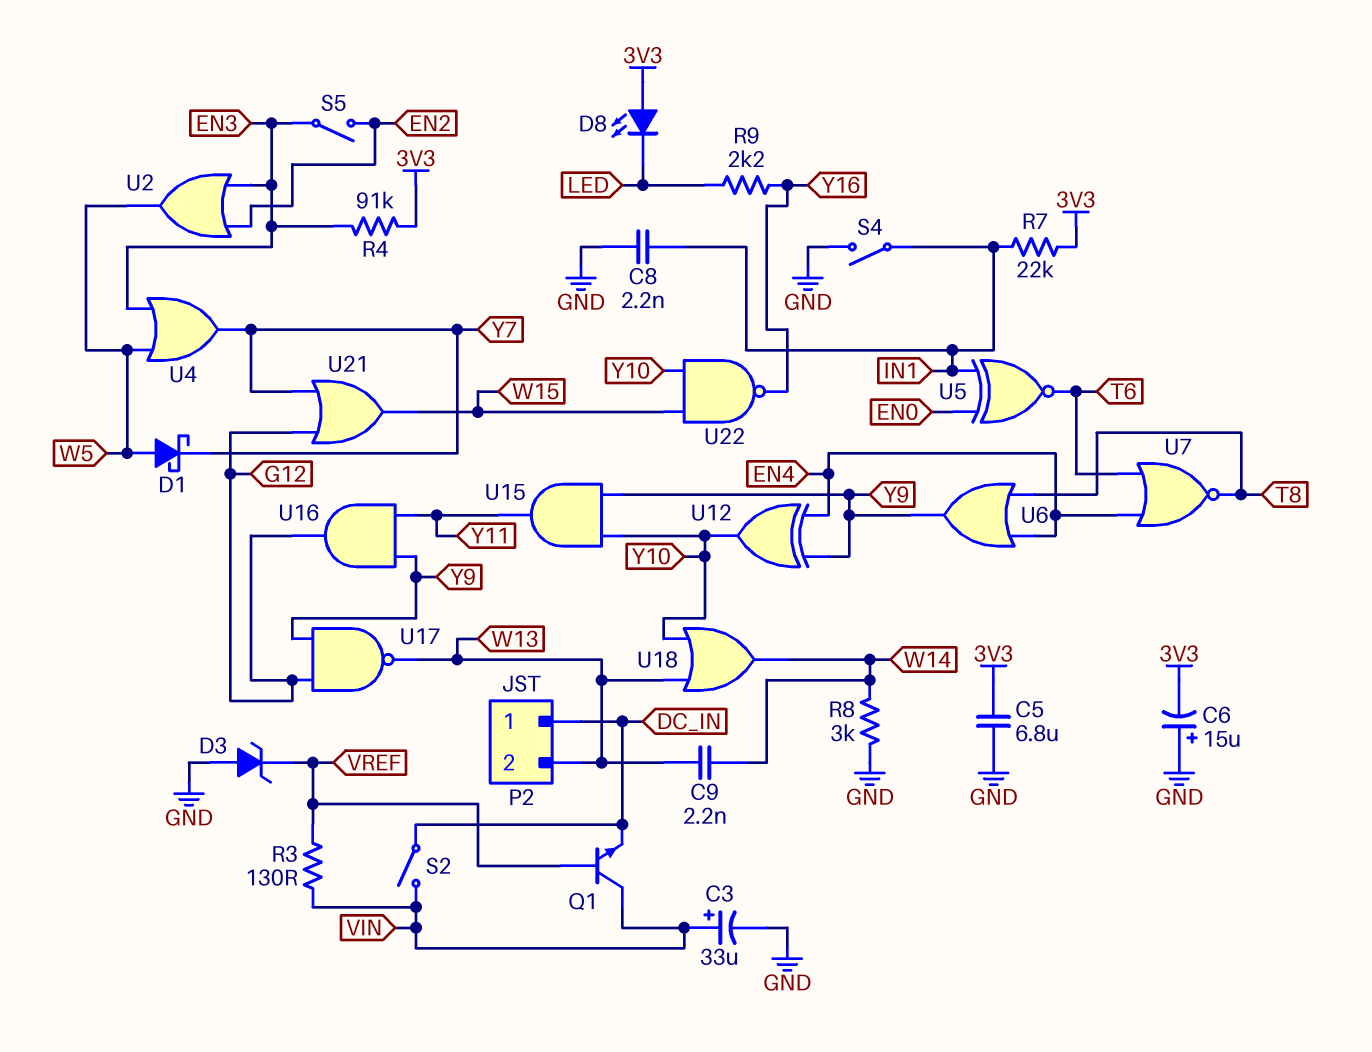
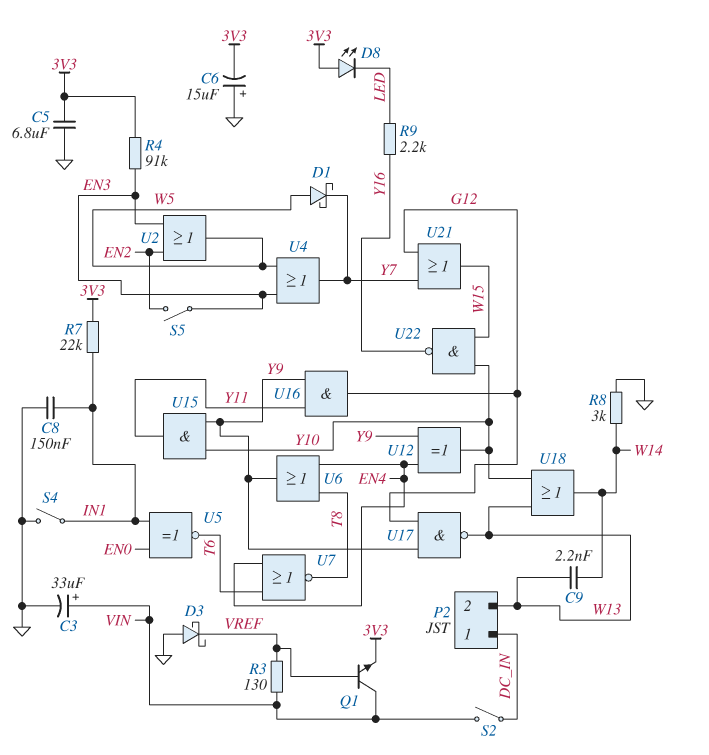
C8: 2.2nF (GND, IN1) -> 150nF (GND, IN1)
D3: zener (A GND, K VREF) -> schottky (A GND, K VREF)
Q1: NPN (B VREF, C VIN, E DC_IN) -> NPN (B VREF, C VIN, E 3V3)

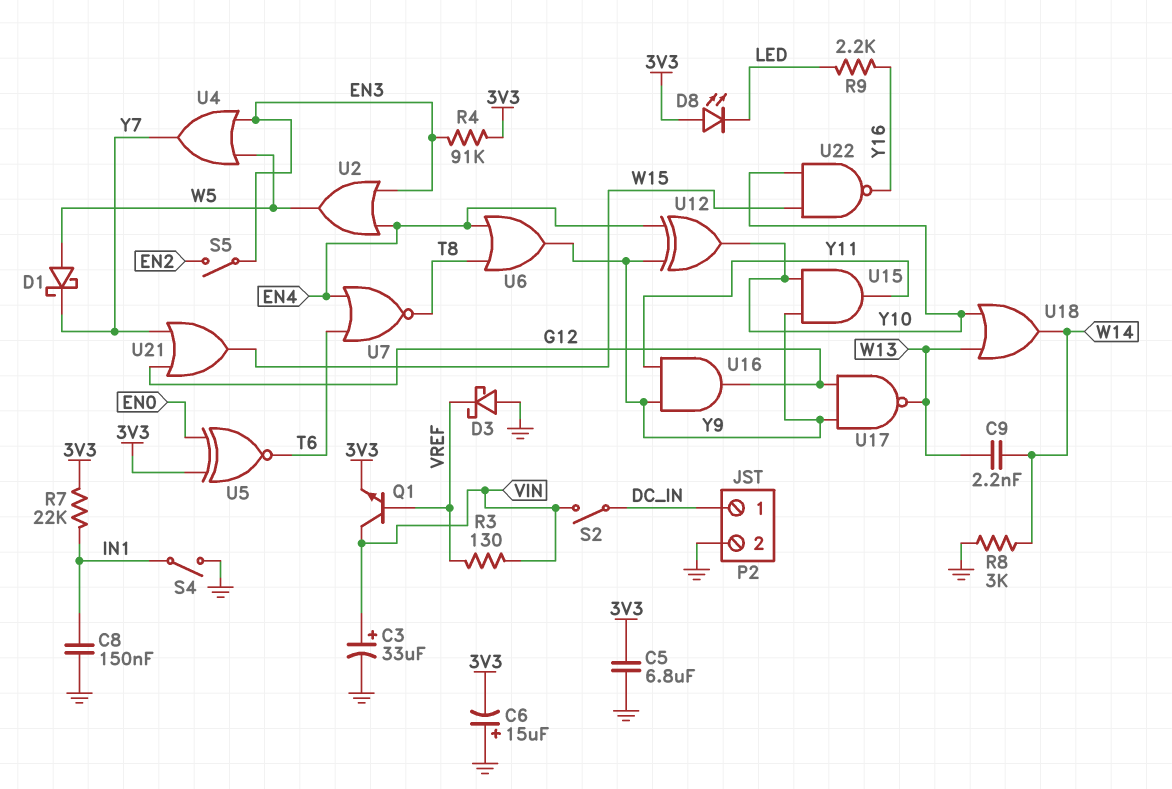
P2 pin 2: W13 -> GND
U2: OR (in EN2, in EN3, out W5) -> OR (in EN3, in EN4, out W5)
U5: XNOR (in EN0, in IN1, out T6) -> XNOR (in 3V3, in EN0, out T6)

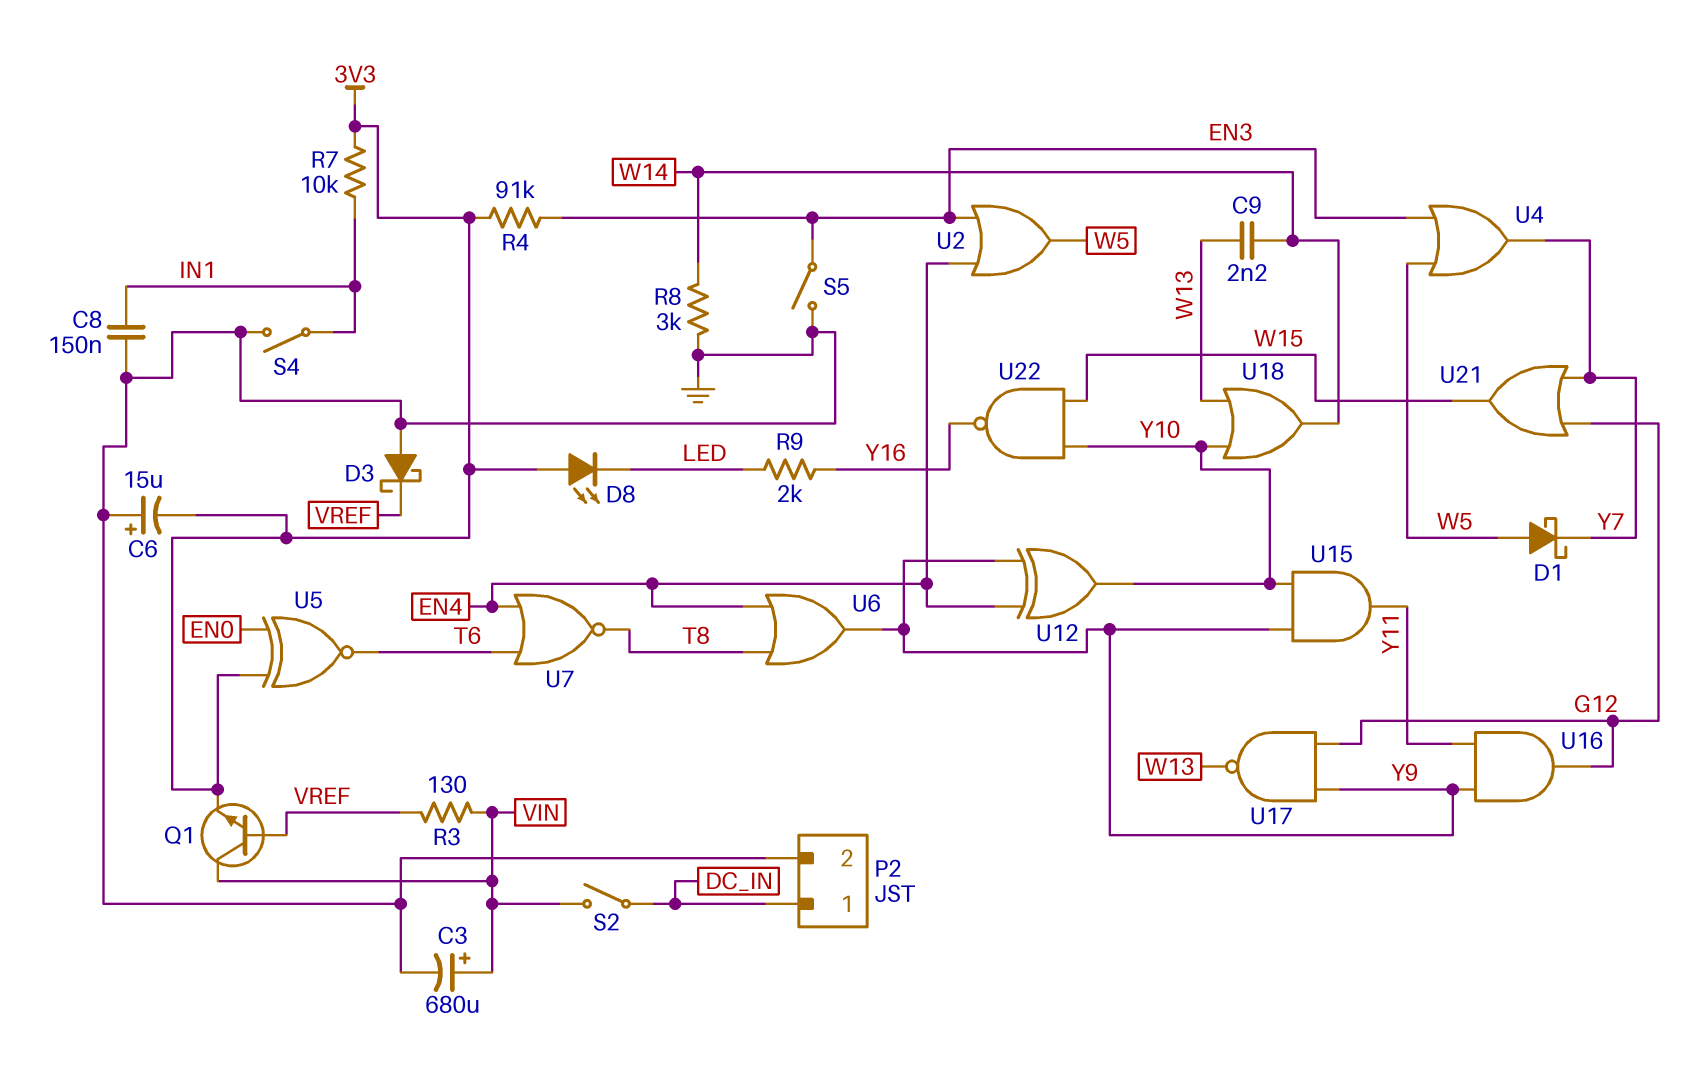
C3: 33uF (plus VIN, minus GND) -> 680uF (plus VIN, minus GND)
C5: 6.8uF (3V3, GND) -> none
R7: 22k (3V3, IN1) -> 10k (3V3, IN1)
R9: 2.2k (LED, Y16) -> 2k (LED, Y16)
S5: switch (EN2, EN3) -> switch (EN3, GND)

